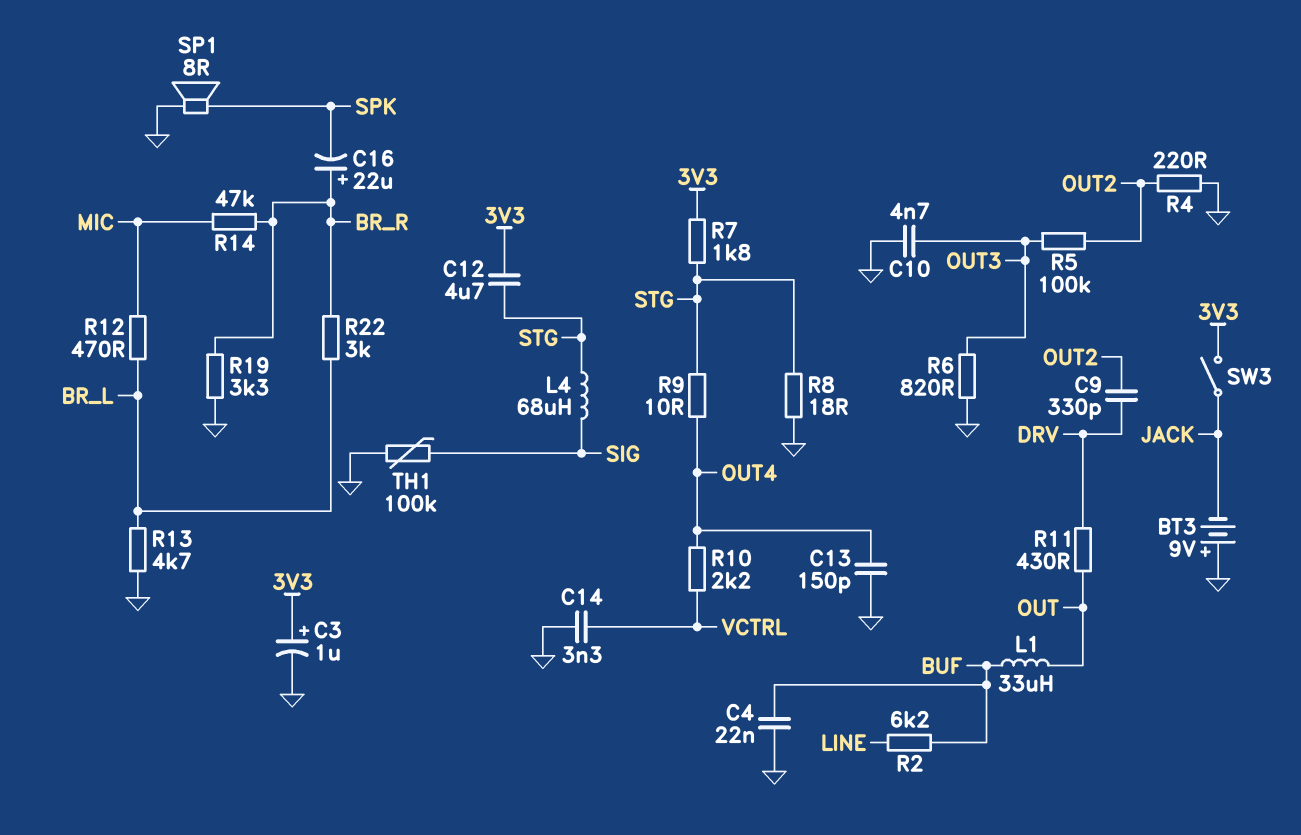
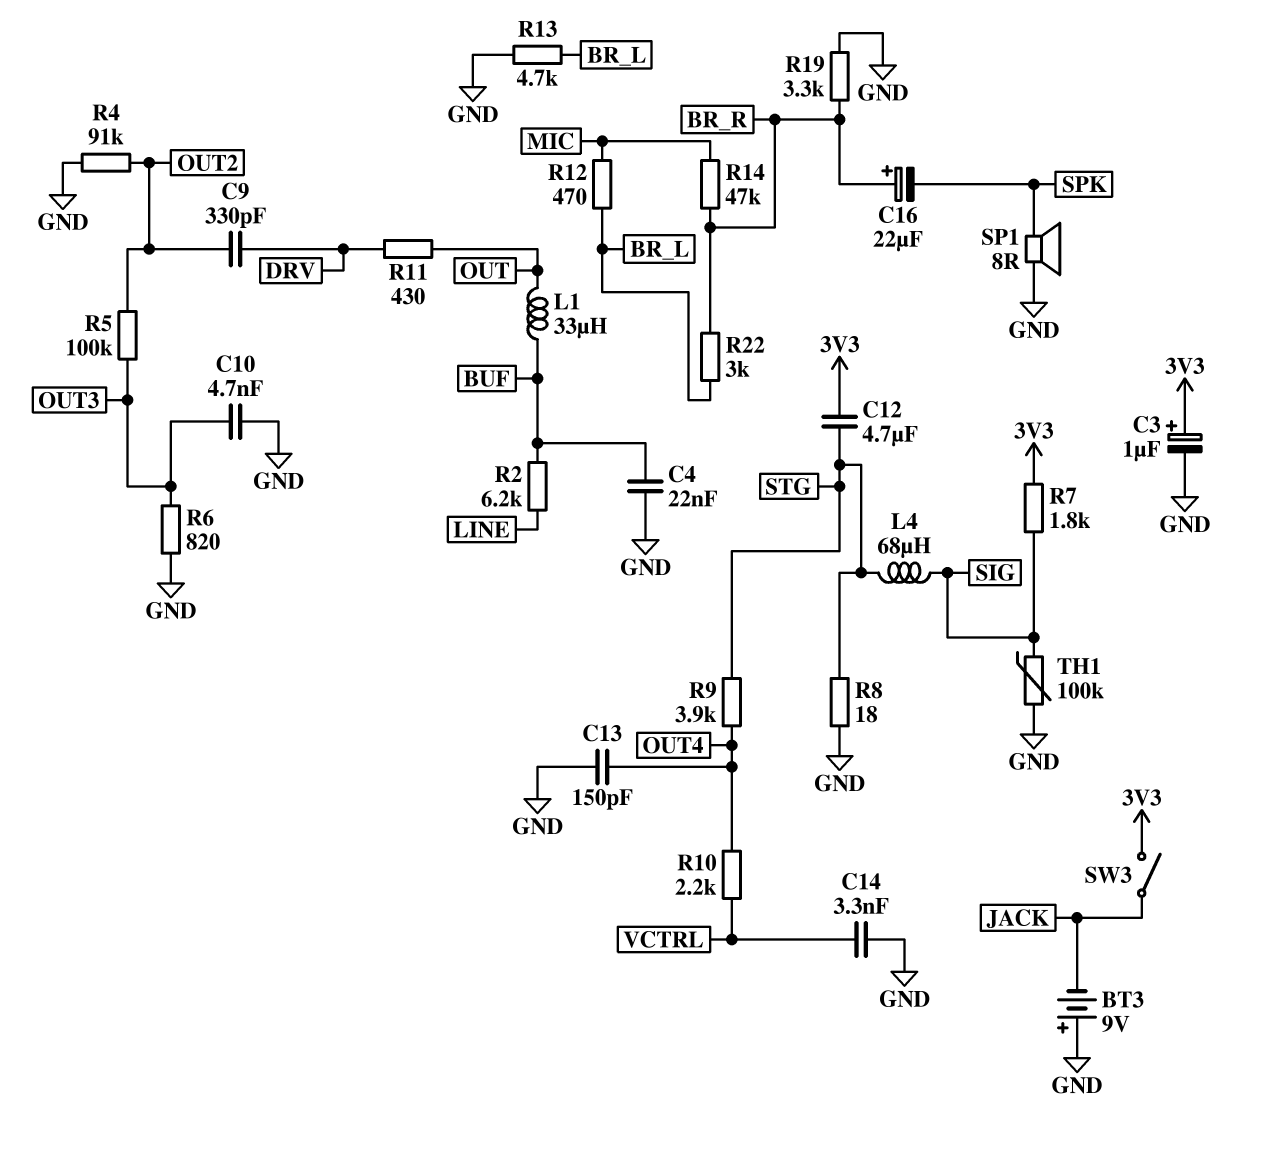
R4: 220 (GND, OUT2) -> 91k (GND, OUT2)
R7: 1.8k (3V3, STG) -> 1.8k (3V3, SIG)
R9: 10 (OUT4, STG) -> 3.9k (OUT4, STG)

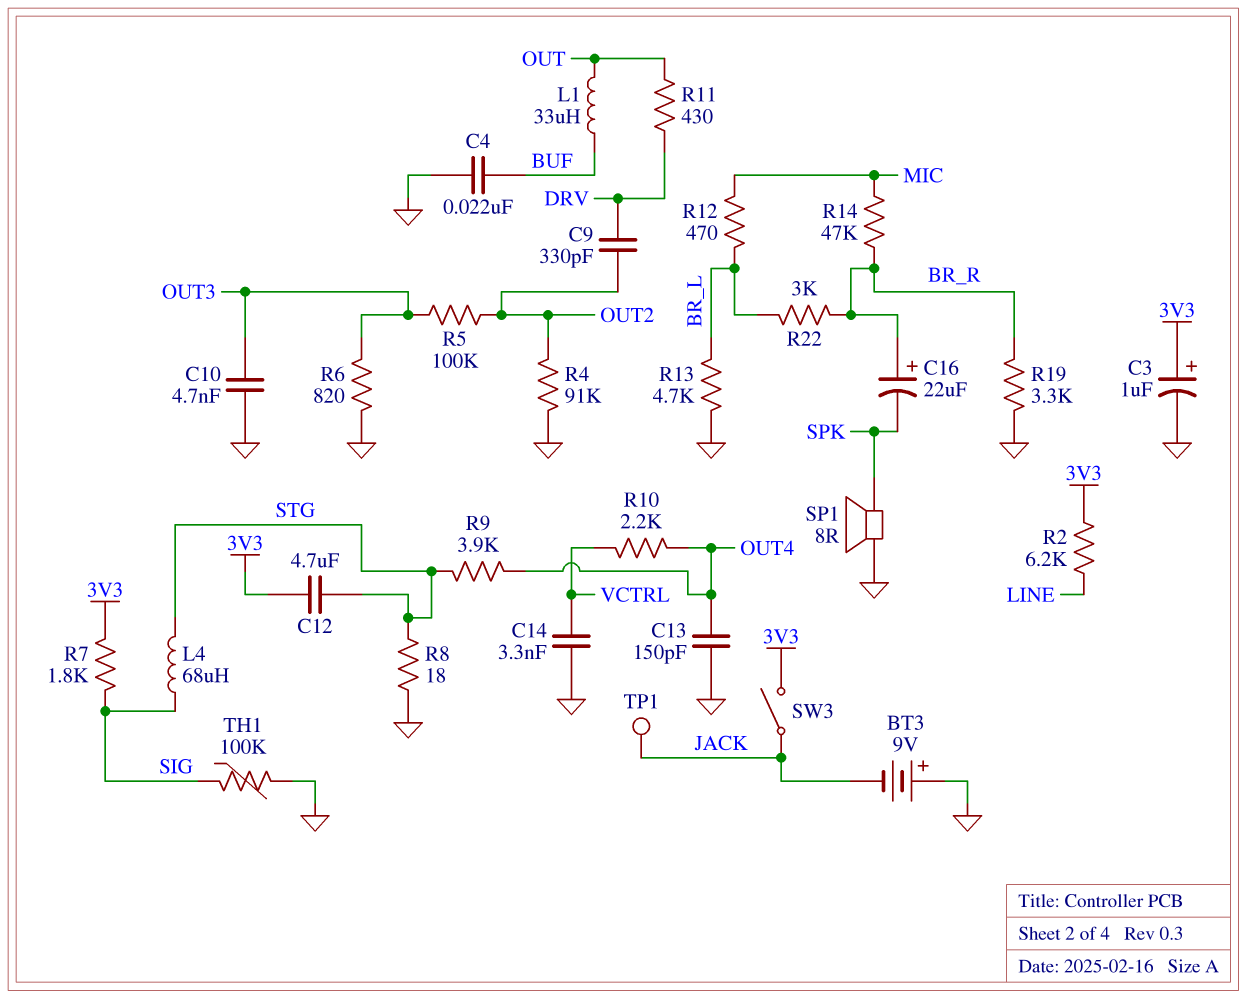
R2: 6.2k (BUF, LINE) -> 6.2k (3V3, LINE)
TP1: none -> test point (JACK)

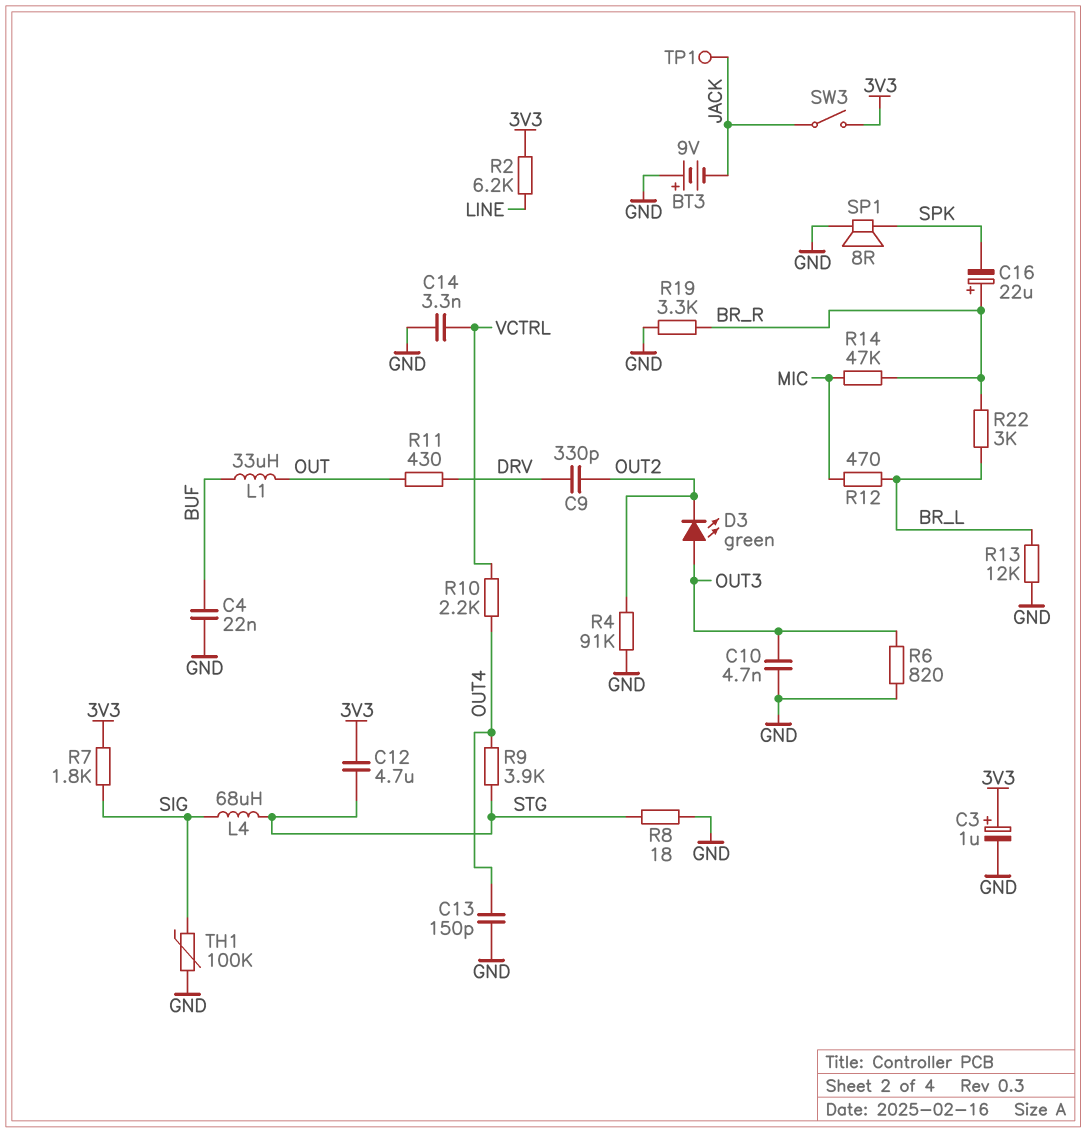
D3: none -> LED green (A OUT3, K OUT2)
R5: 100k (OUT2, OUT3) -> none
R13: 4.7k (BR_L, GND) -> 12k (BR_L, GND)

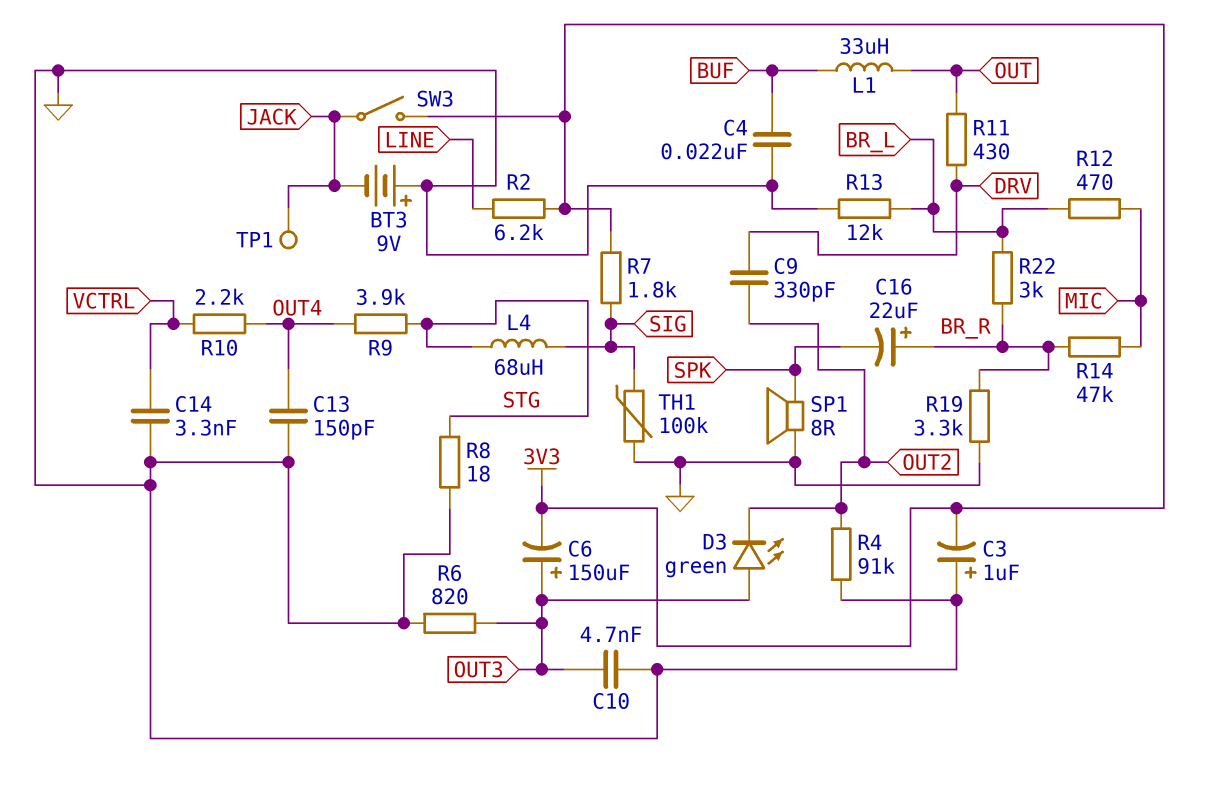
C3: 1uF (plus 3V3, minus GND) -> 1uF (plus GND, minus 3V3)
C6: none -> 150uF (plus OUT3, minus 3V3)
C12: 4.7uF (3V3, STG) -> none

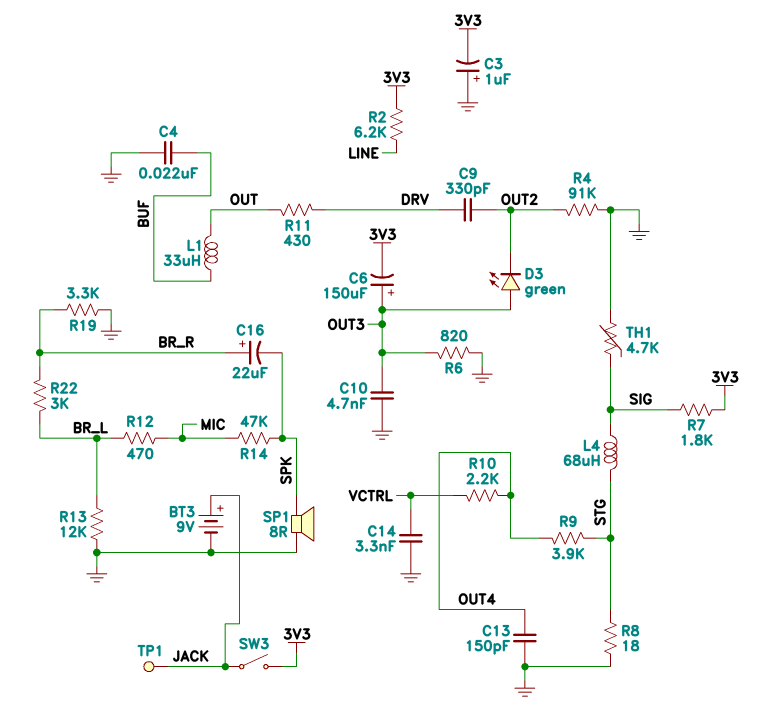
BT3: 9V (plus GND, minus JACK) -> 9V (plus JACK, minus GND)
R14: 47k (BR_R, MIC) -> 47k (MIC, SPK)
TH1: 100k (GND, SIG) -> 4.7k (GND, SIG)

